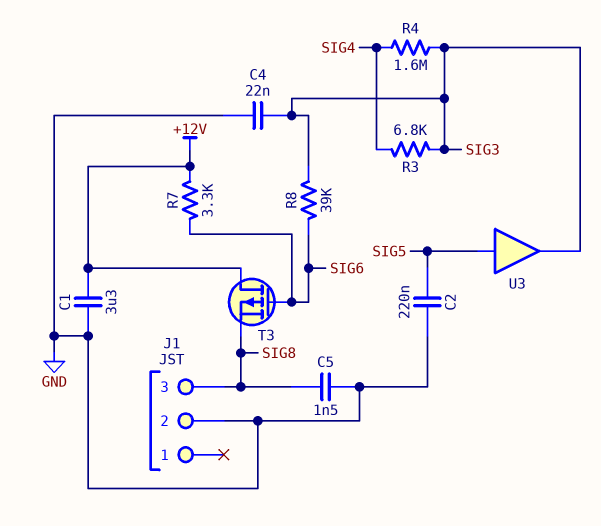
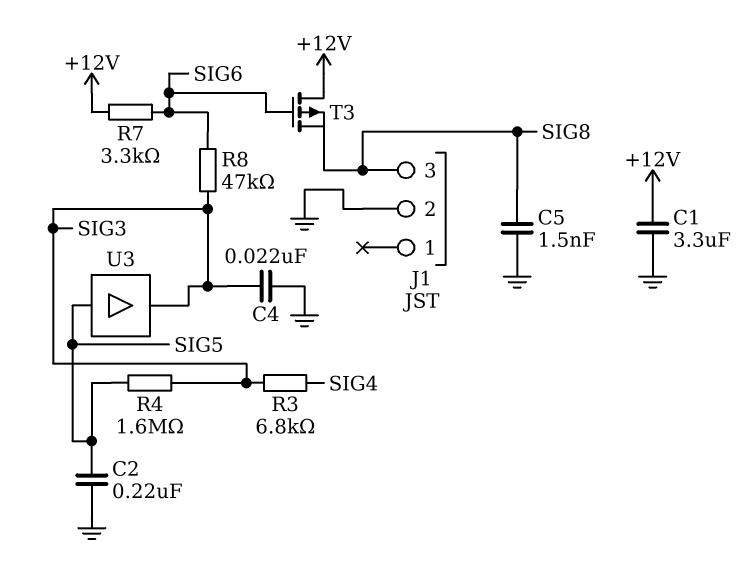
R4: 1.6M (SIG3, SIG4) -> 1.6M (SIG3, SIG5)
R8: 39k (SIG3, SIG6) -> 47k (SIG3, SIG6)

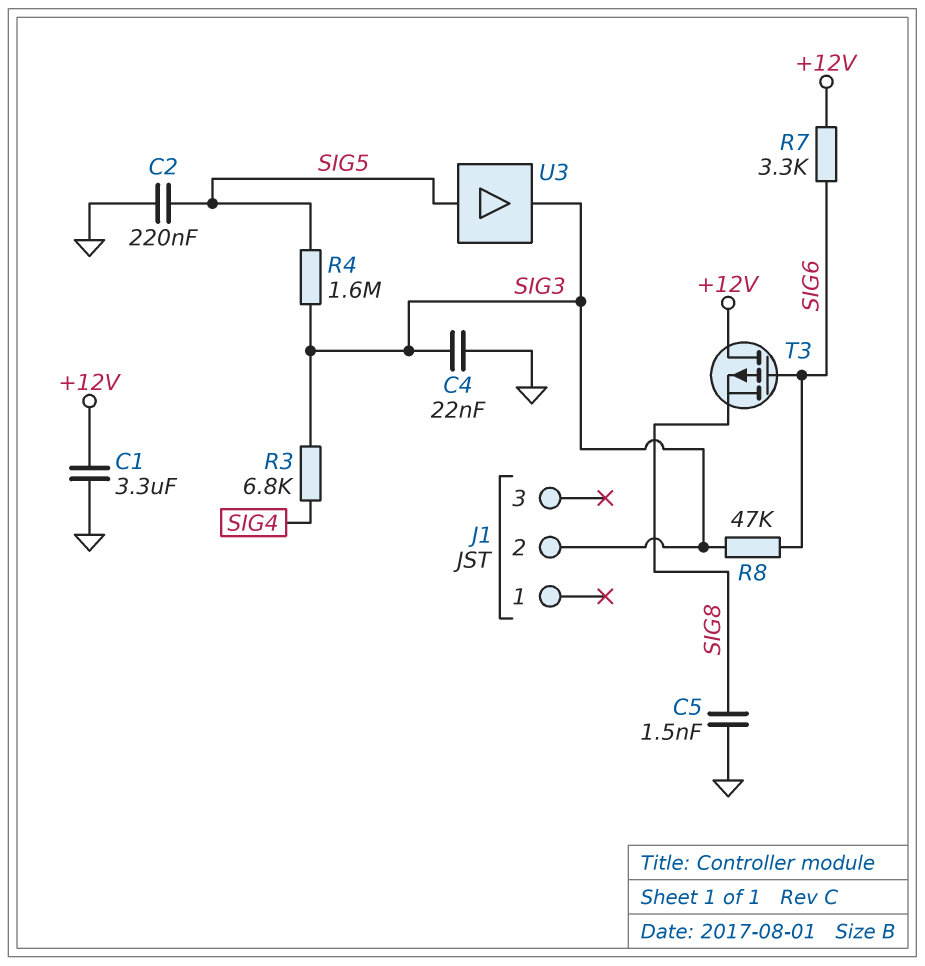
J1 pin 2: GND -> SIG3
J1 pin 3: SIG8 -> none

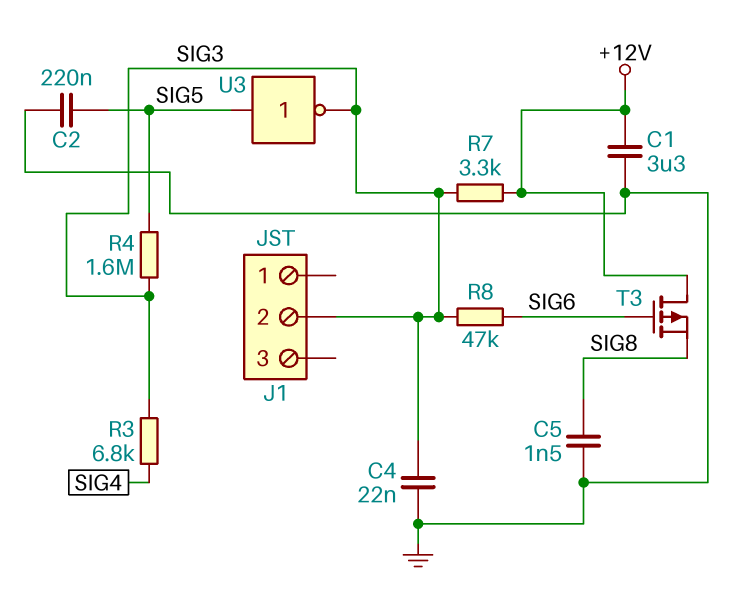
R7: 3.3k (+12V, SIG6) -> 3.3k (+12V, SIG3)
U3: buffer (in SIG5, out SIG3) -> NOT (in SIG5, out SIG3)

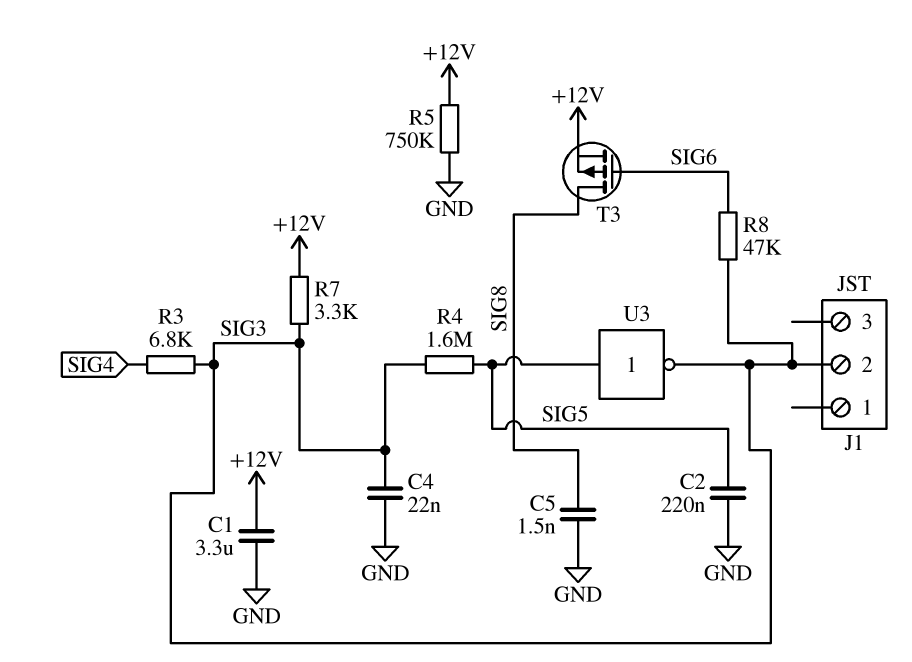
R5: none -> 750k (+12V, GND)
T3: PMOS (G SIG6, D +12V, S SIG8) -> PMOS (G SIG6, D SIG8, S +12V)

